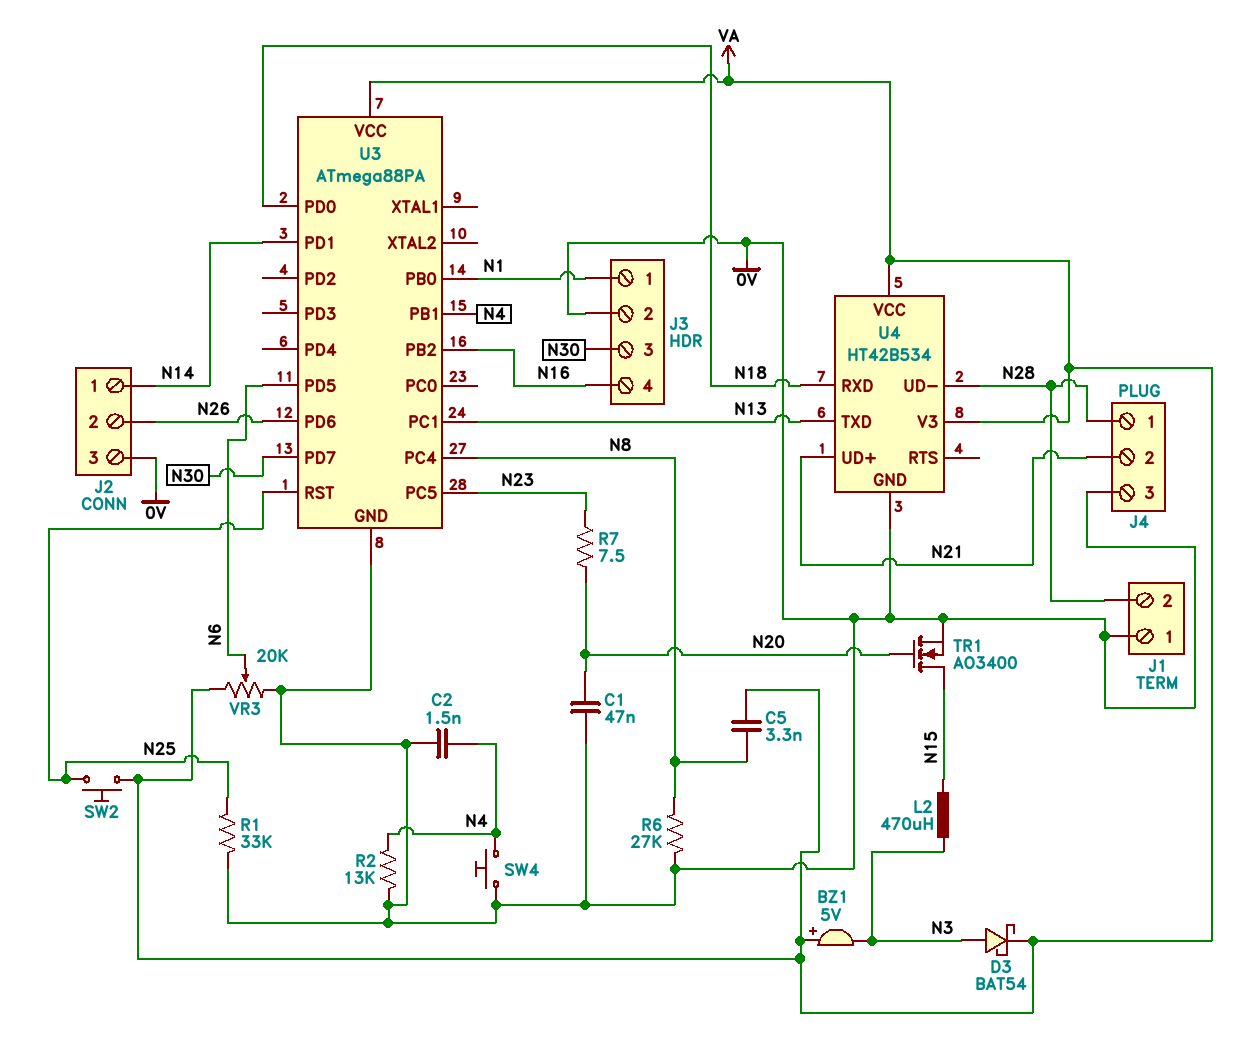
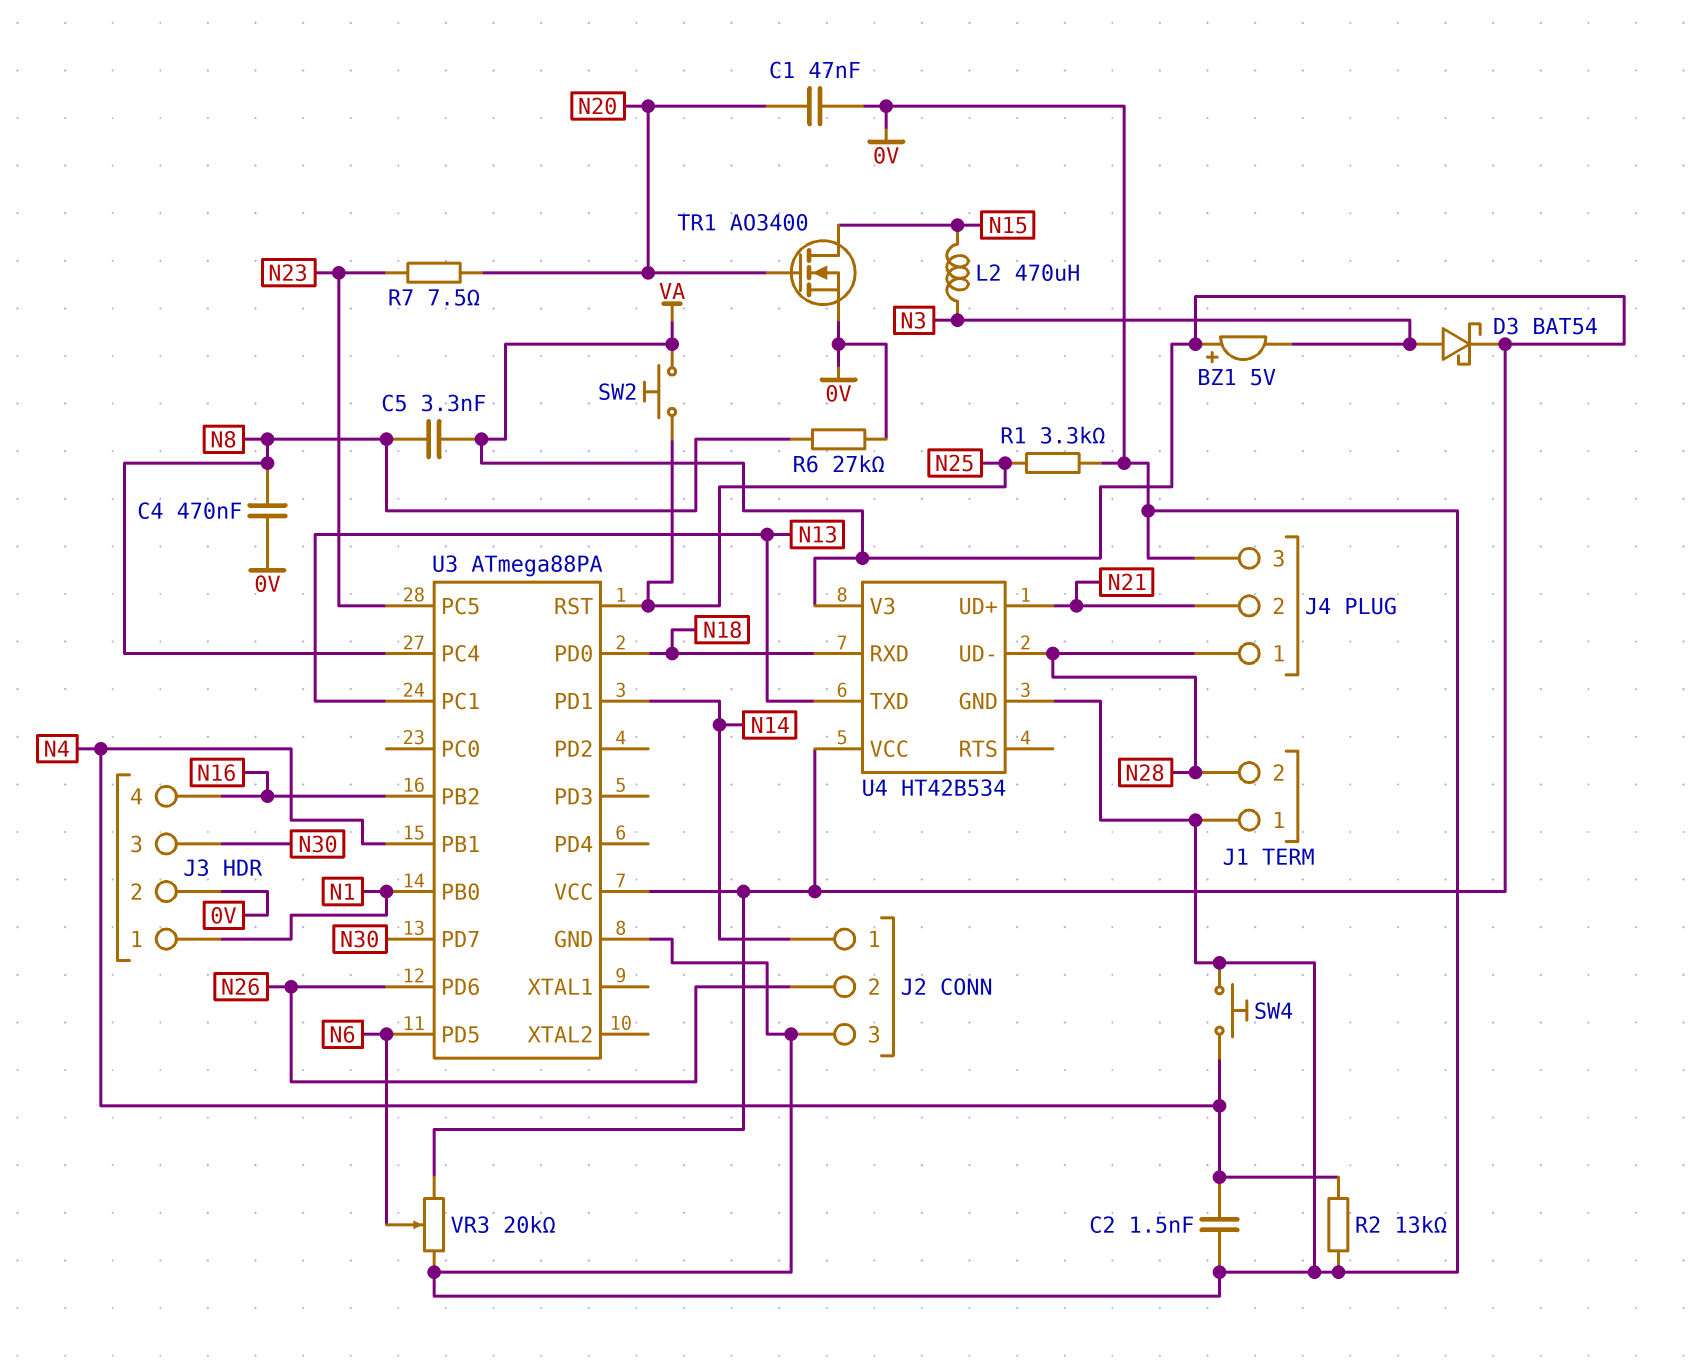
C4: none -> 470nF (0V, N8)
R1: 33k (0V, N25) -> 3.3k (0V, N25)

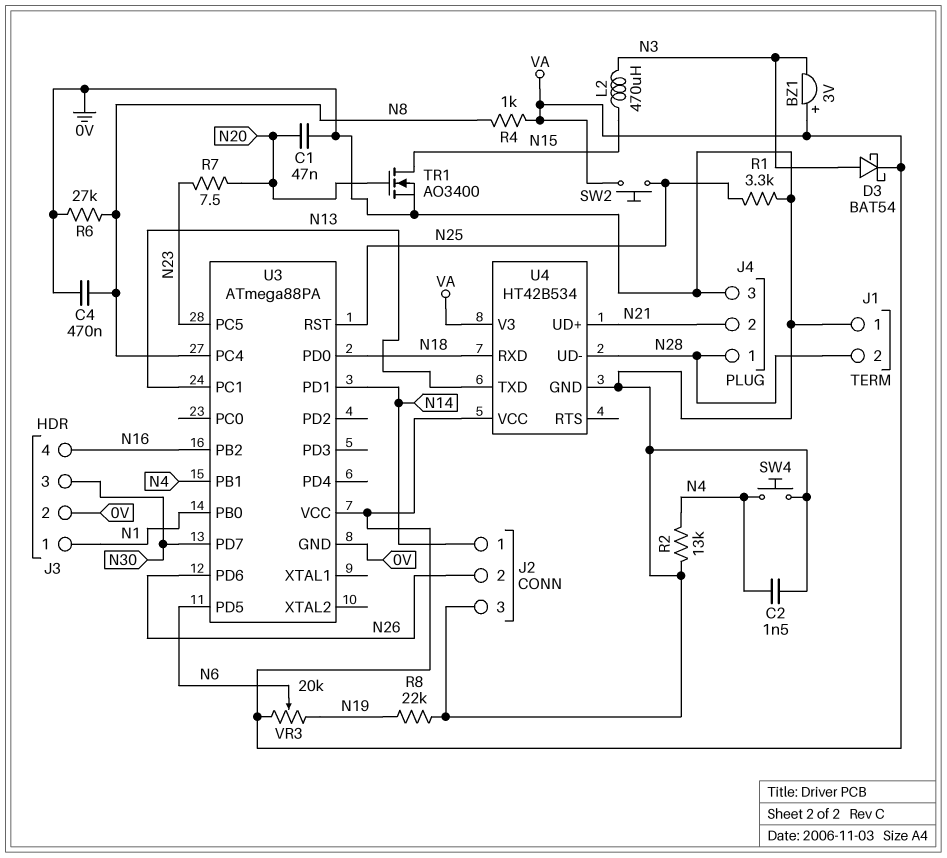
BZ1: buzzer 5V (plus VA, minus N3) -> buzzer 3V (plus VA, minus N3)
C5: 3.3nF (N8, VA) -> none
R4: none -> 1k (N8, VA)
R8: none -> 22k (0V, N19)
VR3: 20k (0V, VA, wiper N6) -> 20k (N19, VA, wiper N6)

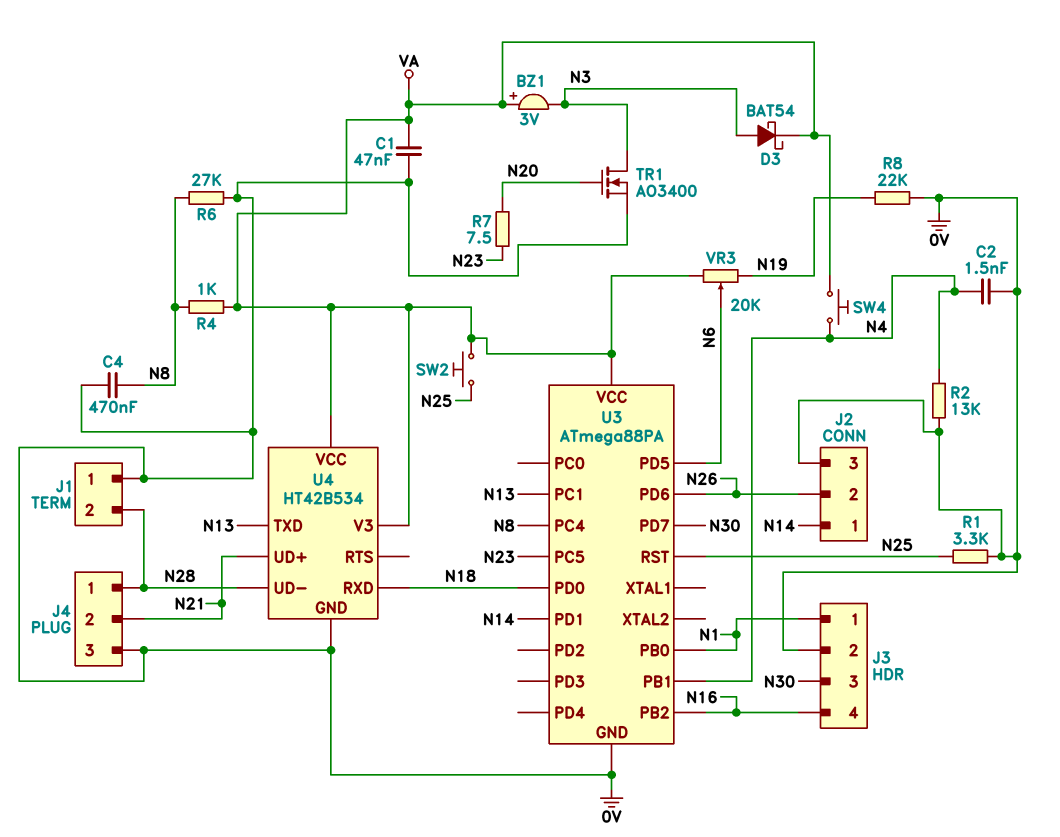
C1: 47nF (0V, N20) -> 47nF (0V, VA)
L2: 470uH (N3, N15) -> none
SW4: button (0V, N4) -> button (N4, VA)
TR1: NMOS AO3400 (G N20, D N15, S 0V) -> NMOS AO3400 (G N20, D N3, S 0V)

